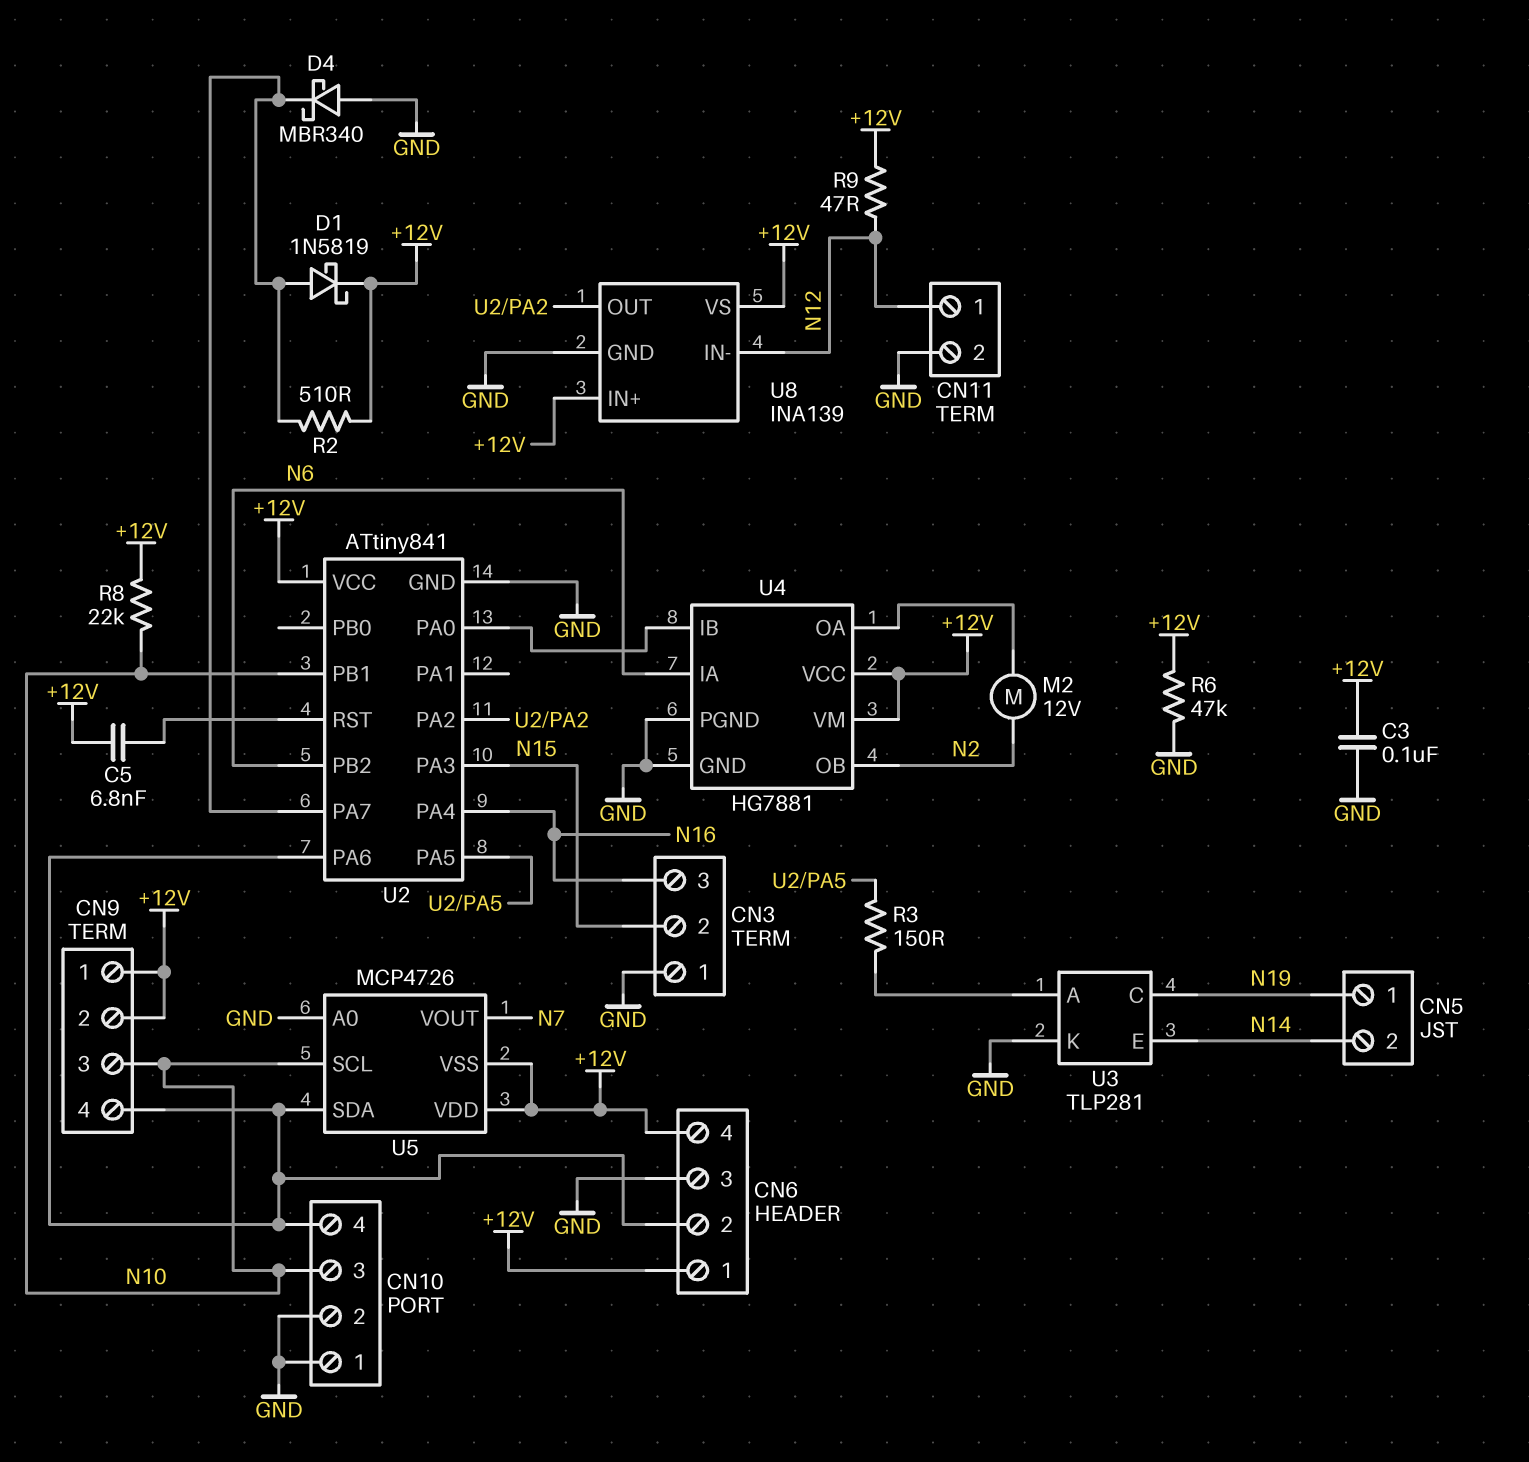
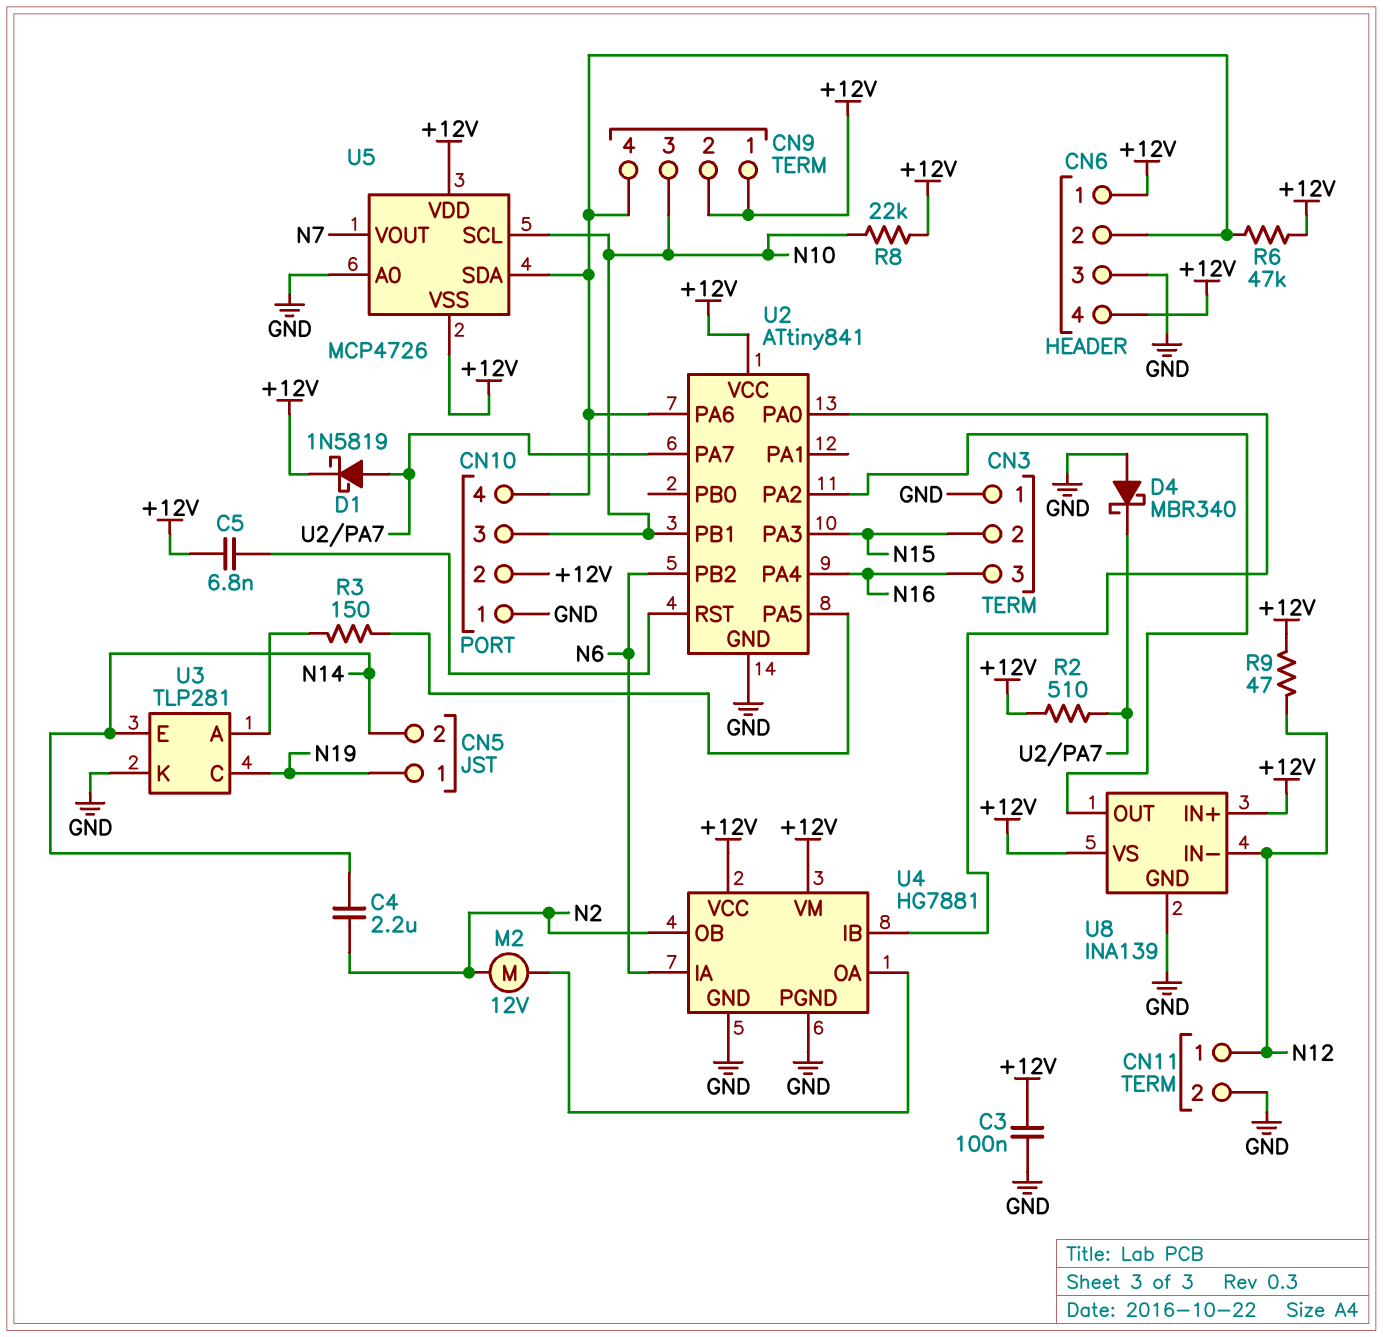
C4: none -> 2.2uF (N2, N14)
CN10 pin 2: GND -> +12V
R6: 47k (+12V, GND) -> 47k (+12V, CN6/2)

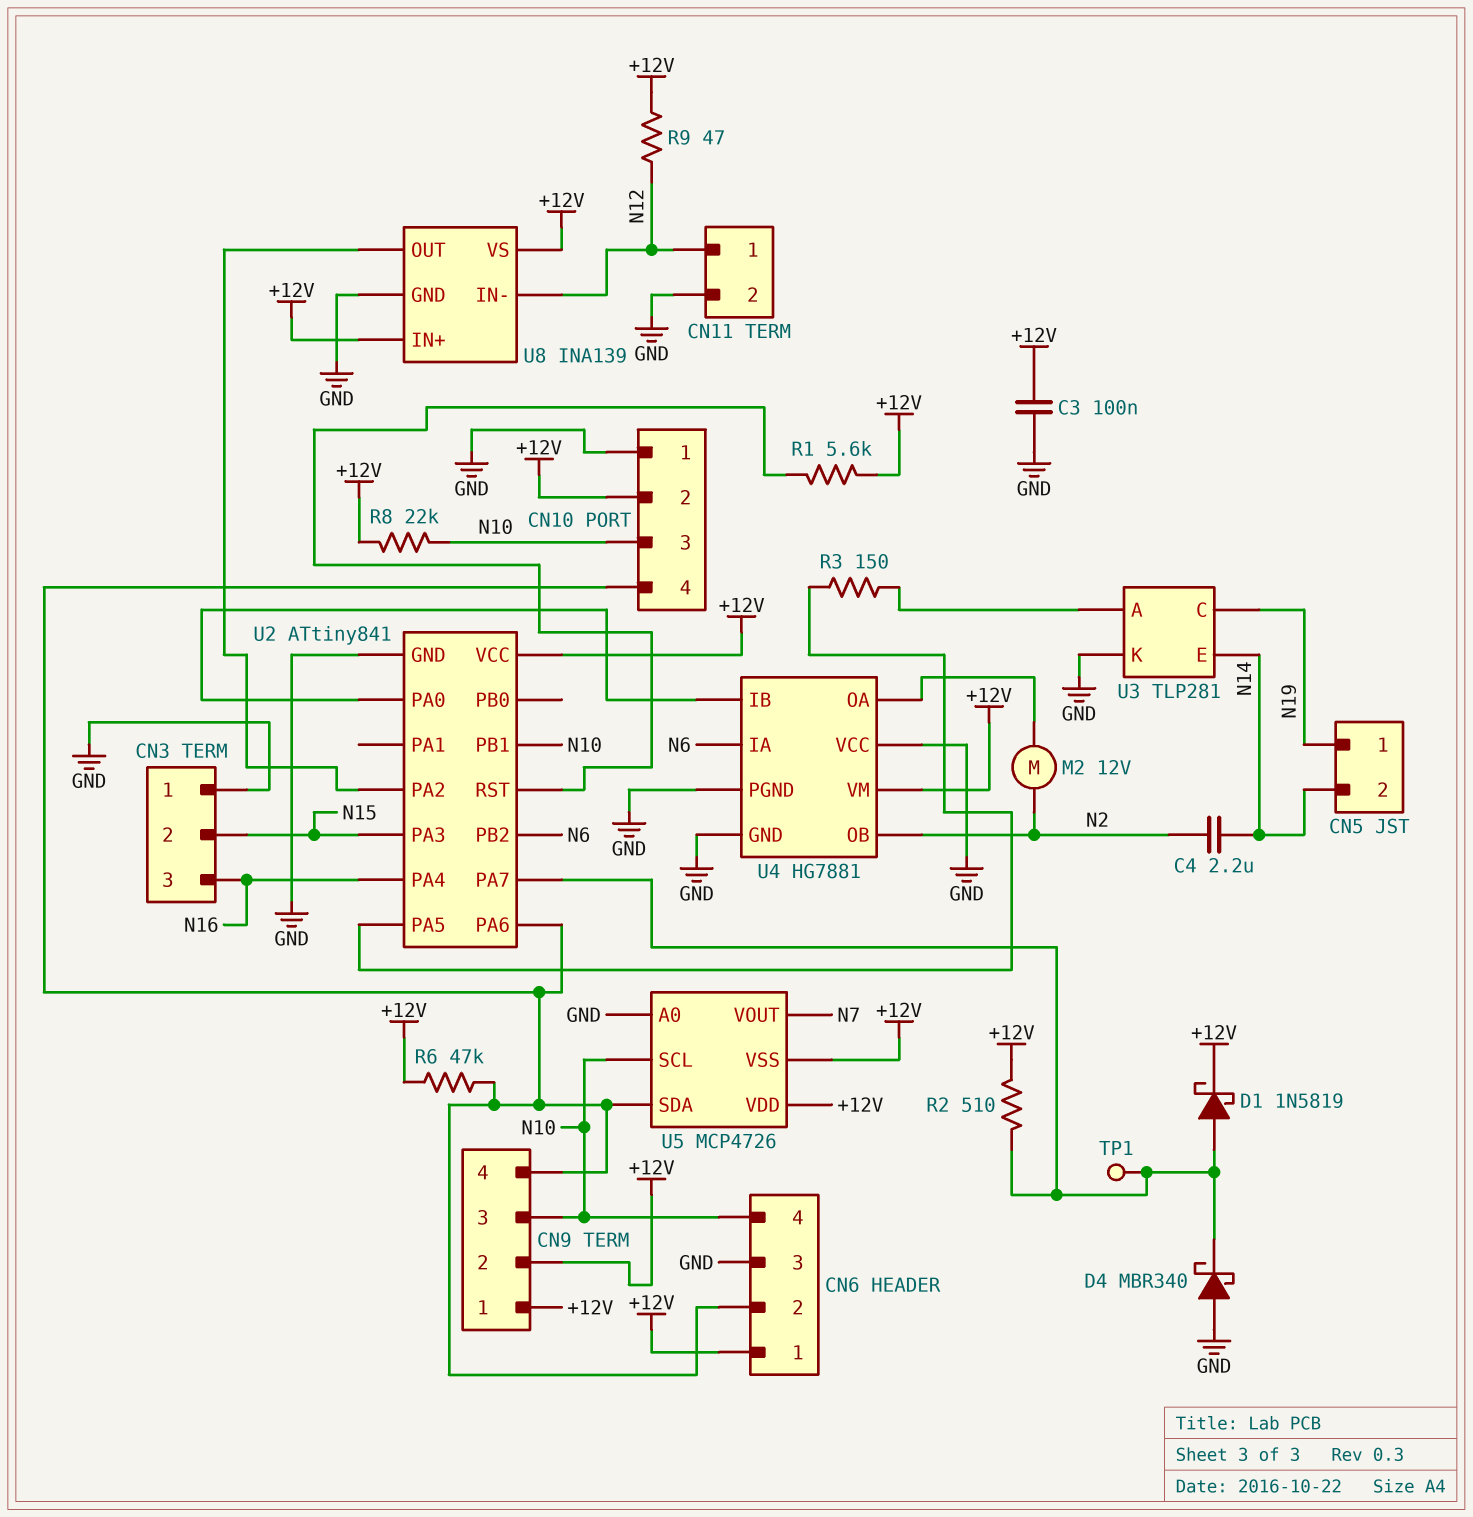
C5: 6.8nF (+12V, U2/RST) -> none
CN6 pin 4: +12V -> N10
R1: none -> 5.6k (+12V, U2/RST)
TP1: none -> test point (U2/PA7)
U4 pin VCC: +12V -> GND

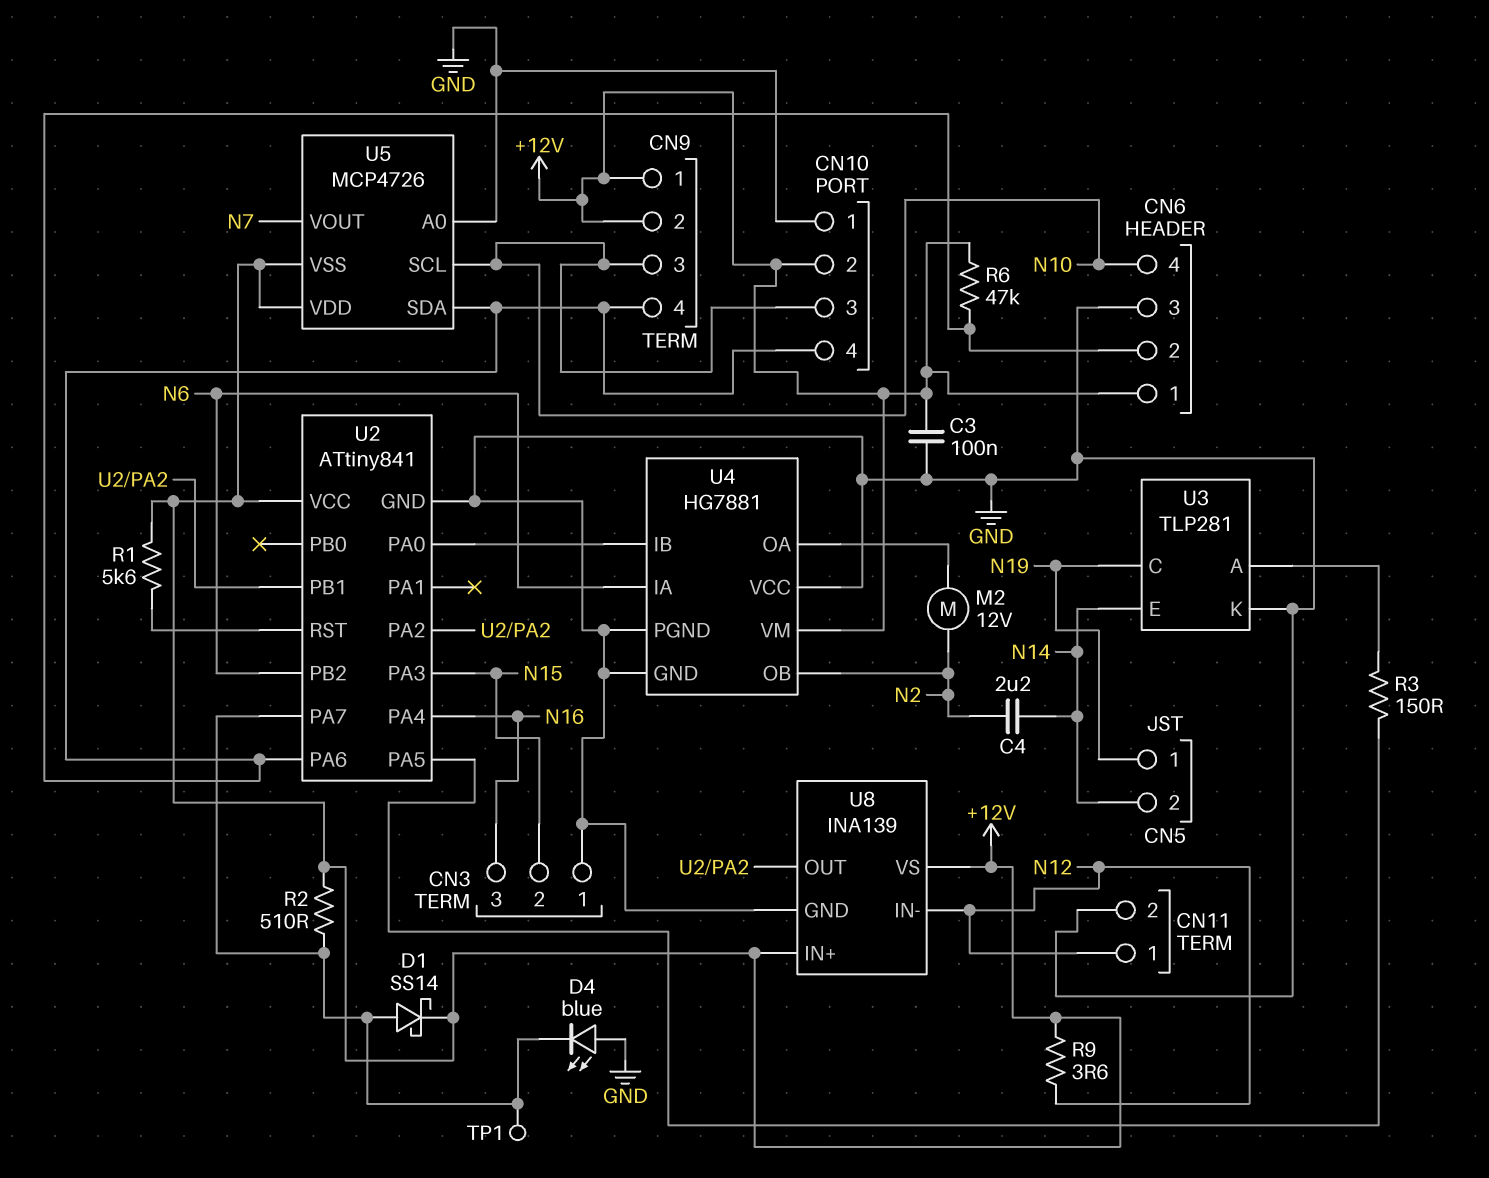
D1: schottky 1N5819 (A U2/PA7, K +12V) -> schottky SS14 (A U2/PA7, K +12V)
D4: schottky MBR340 (A GND, K U2/PA7) -> LED blue (A GND, K U2/PA7)
R8: 22k (+12V, N10) -> none
R9: 47 (+12V, N12) -> 3.6 (+12V, N12)
U2 pin PB1: N10 -> U2/PA2

